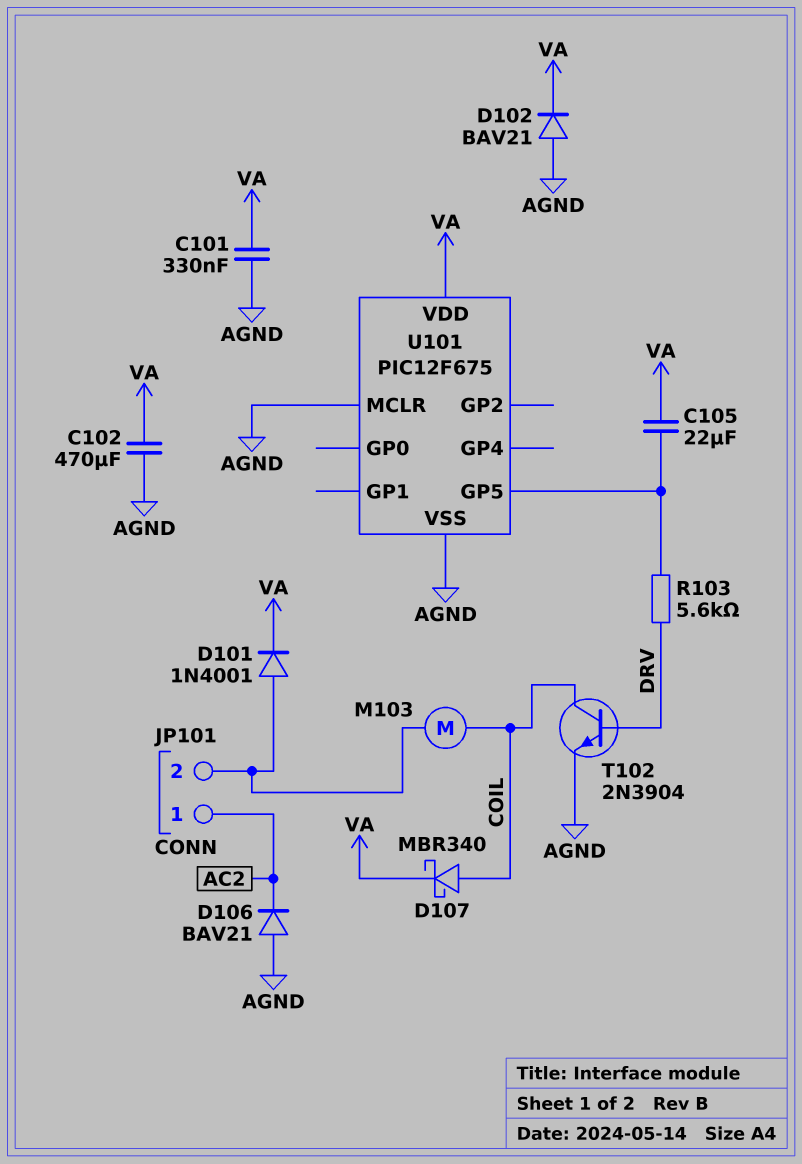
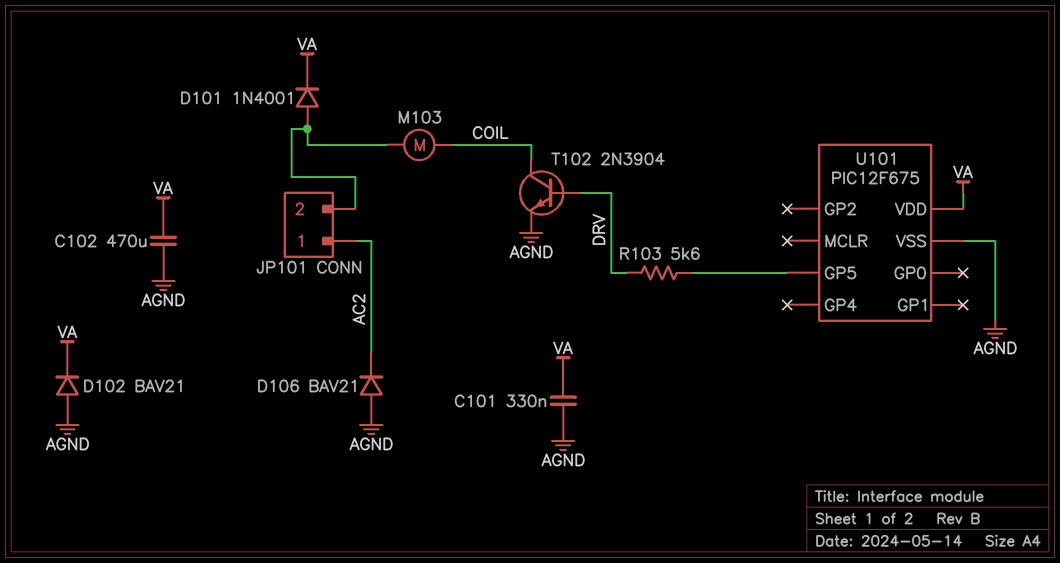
C105: 22uF (U101/GP5, VA) -> none
D107: schottky MBR340 (A COIL, K VA) -> none
U101 pin MCLR: AGND -> none

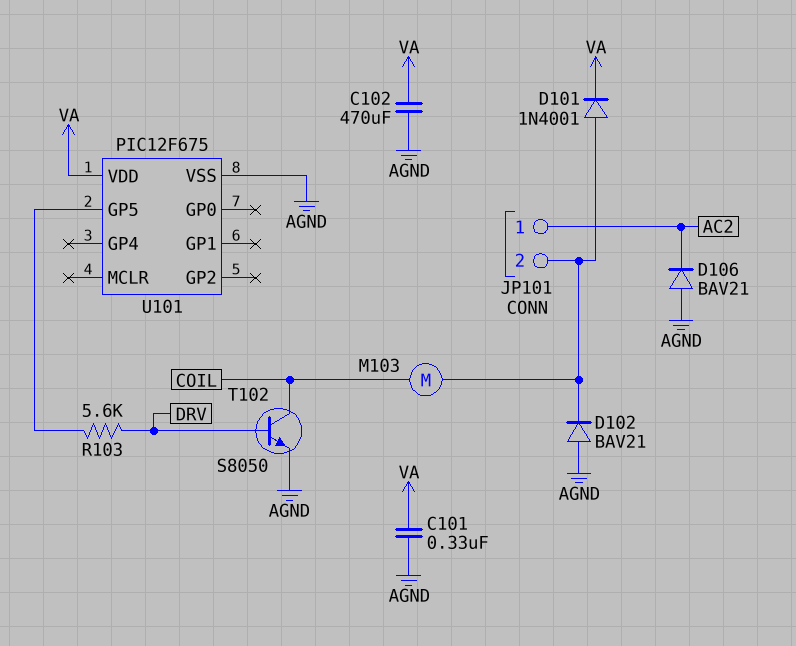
D102: diode BAV21 (A AGND, K VA) -> diode BAV21 (A AGND, K JP101/2)
T102: NPN 2N3904 (B DRV, C COIL, E AGND) -> NPN S8050 (B DRV, C COIL, E AGND)

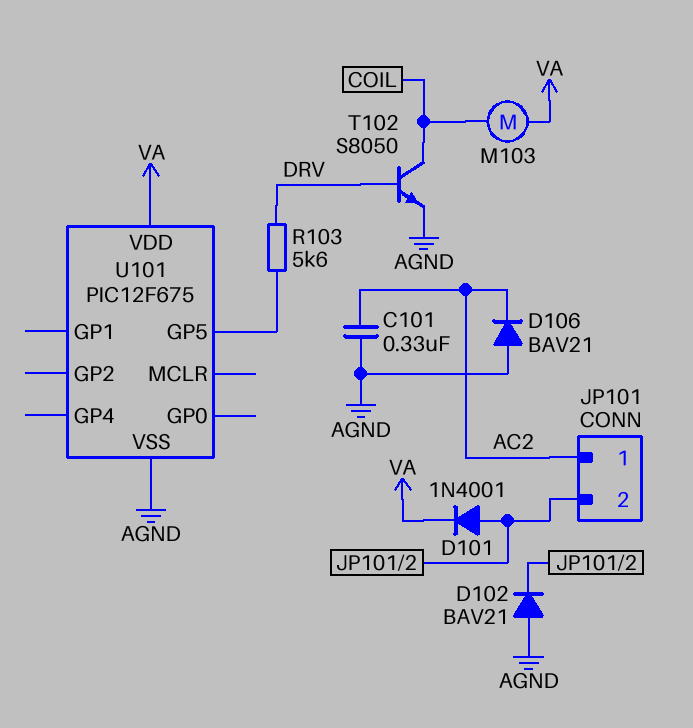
C101: 330nF (AGND, VA) -> 330nF (AC2, AGND)
C102: 470uF (AGND, VA) -> none
M103: motor (COIL, JP101/2) -> motor (COIL, VA)

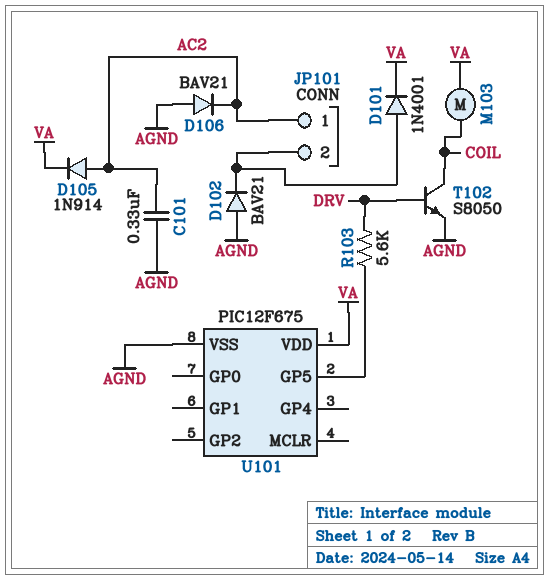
D105: none -> diode 1N914 (A AC2, K VA)

